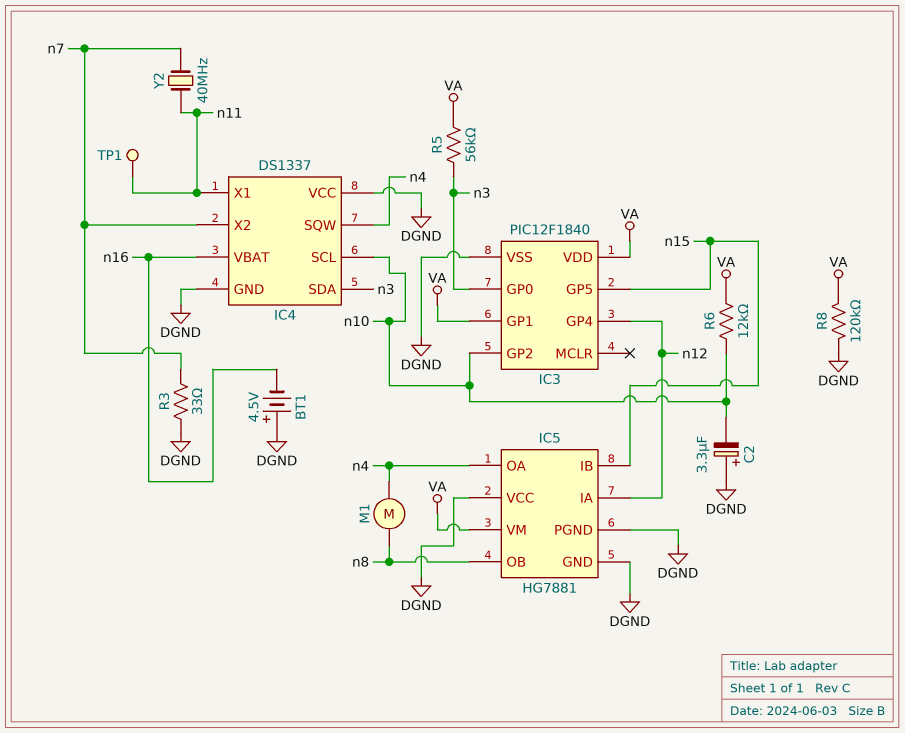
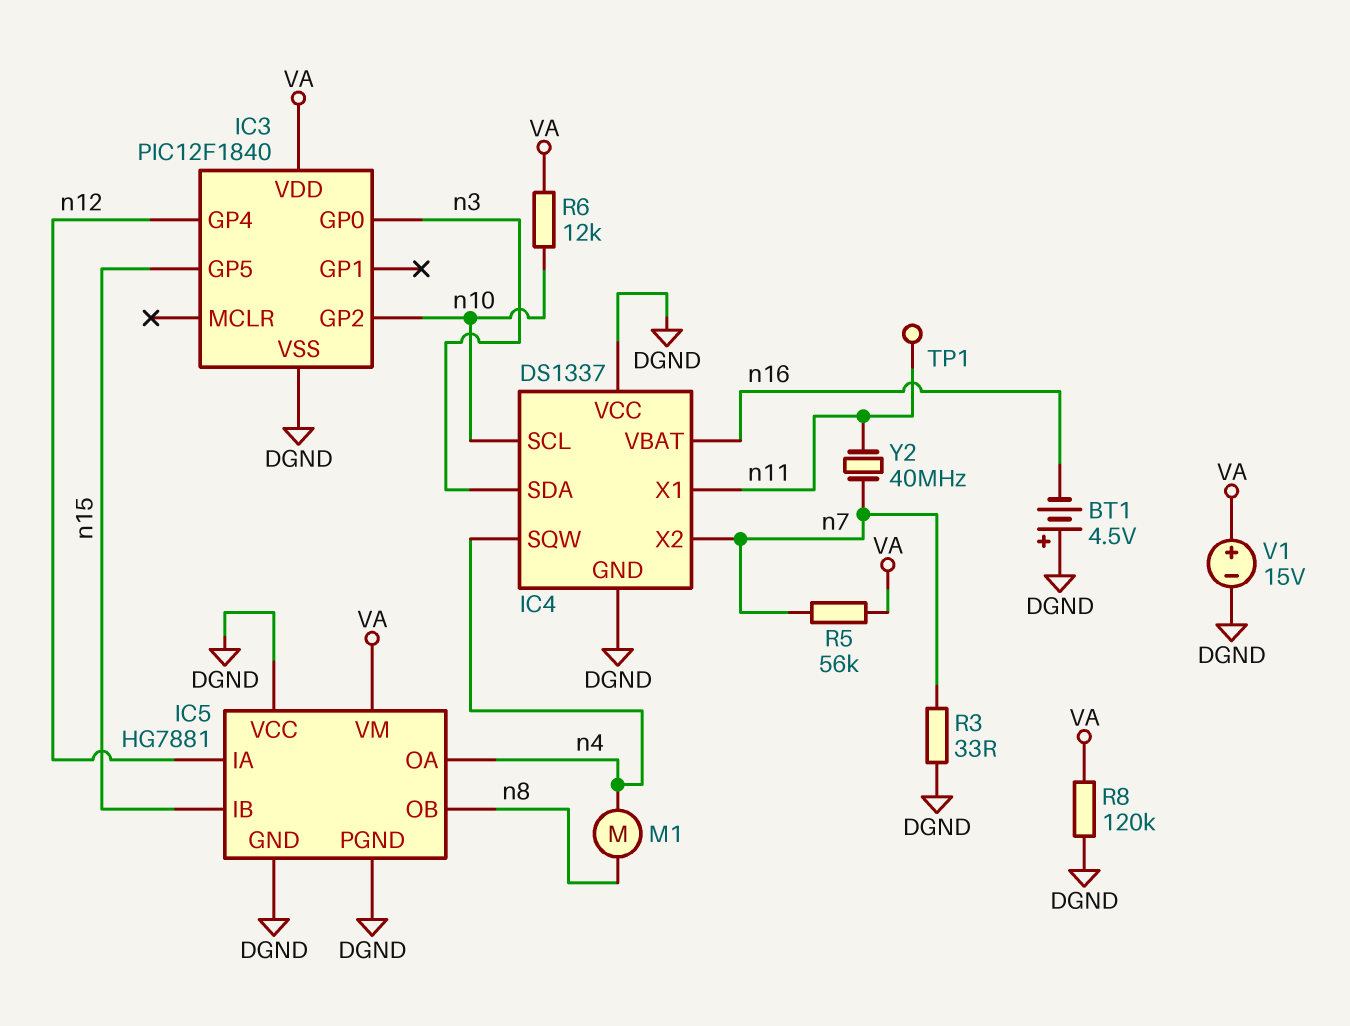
C2: 3.3uF (plus DGND, minus n10) -> none
IC3 pin GP1: VA -> none
R5: 56k (VA, n3) -> 56k (VA, n7)
V1: none -> 15V (plus VA, minus DGND)

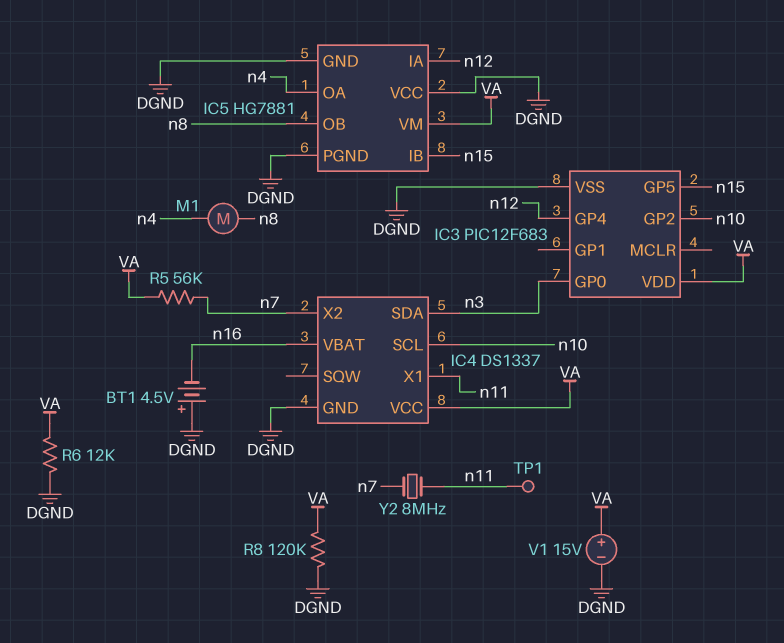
IC3: PIC12F1840 -> PIC12F683
IC4 pin SQW: n4 -> none
IC4 pin VCC: DGND -> VA
R3: 33 (DGND, n7) -> none
R6: 12k (VA, n10) -> 12k (DGND, VA)
Y2: 40MHz (n7, n11) -> 8MHz (n7, n11)

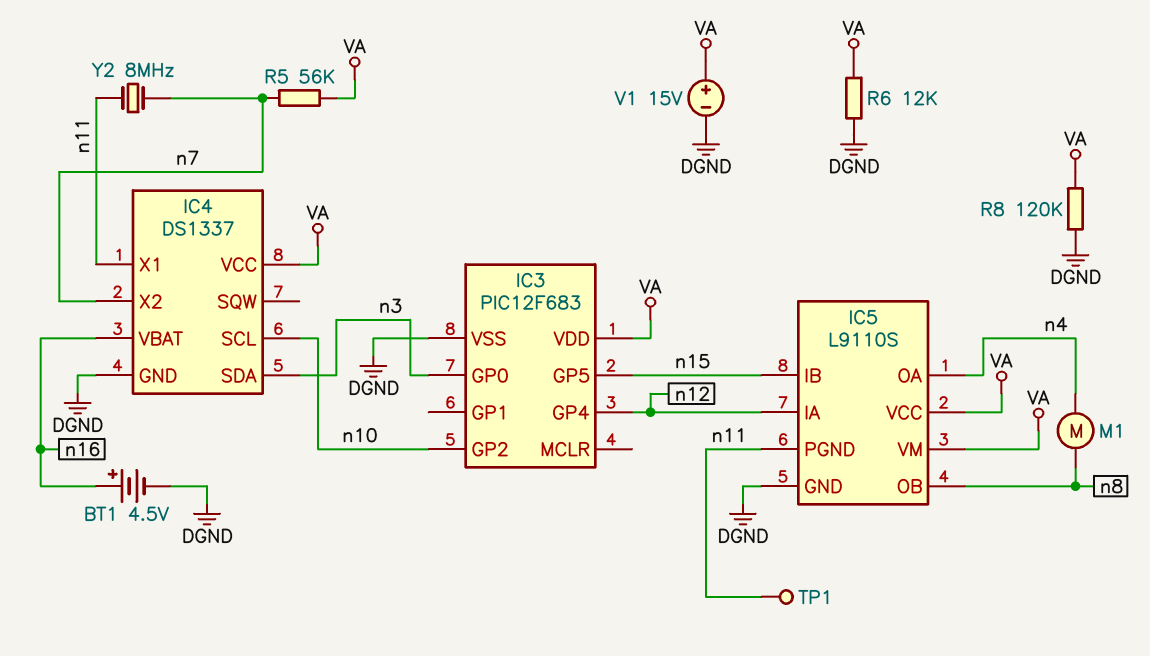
BT1: 4.5V (plus DGND, minus n16) -> 4.5V (plus n16, minus DGND)
IC5: HG7881 -> L9110S
IC5 pin PGND: DGND -> n11
IC5 pin VCC: DGND -> VA

